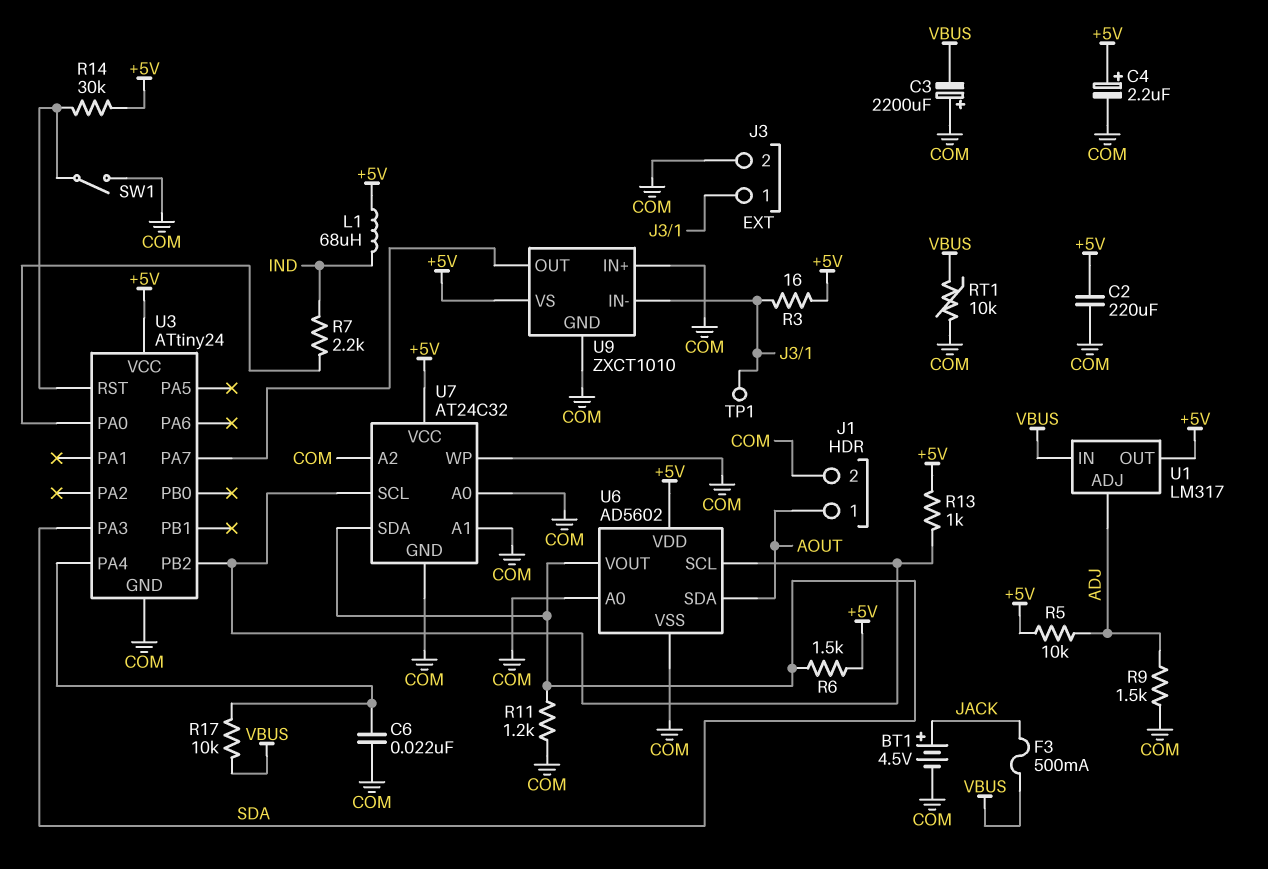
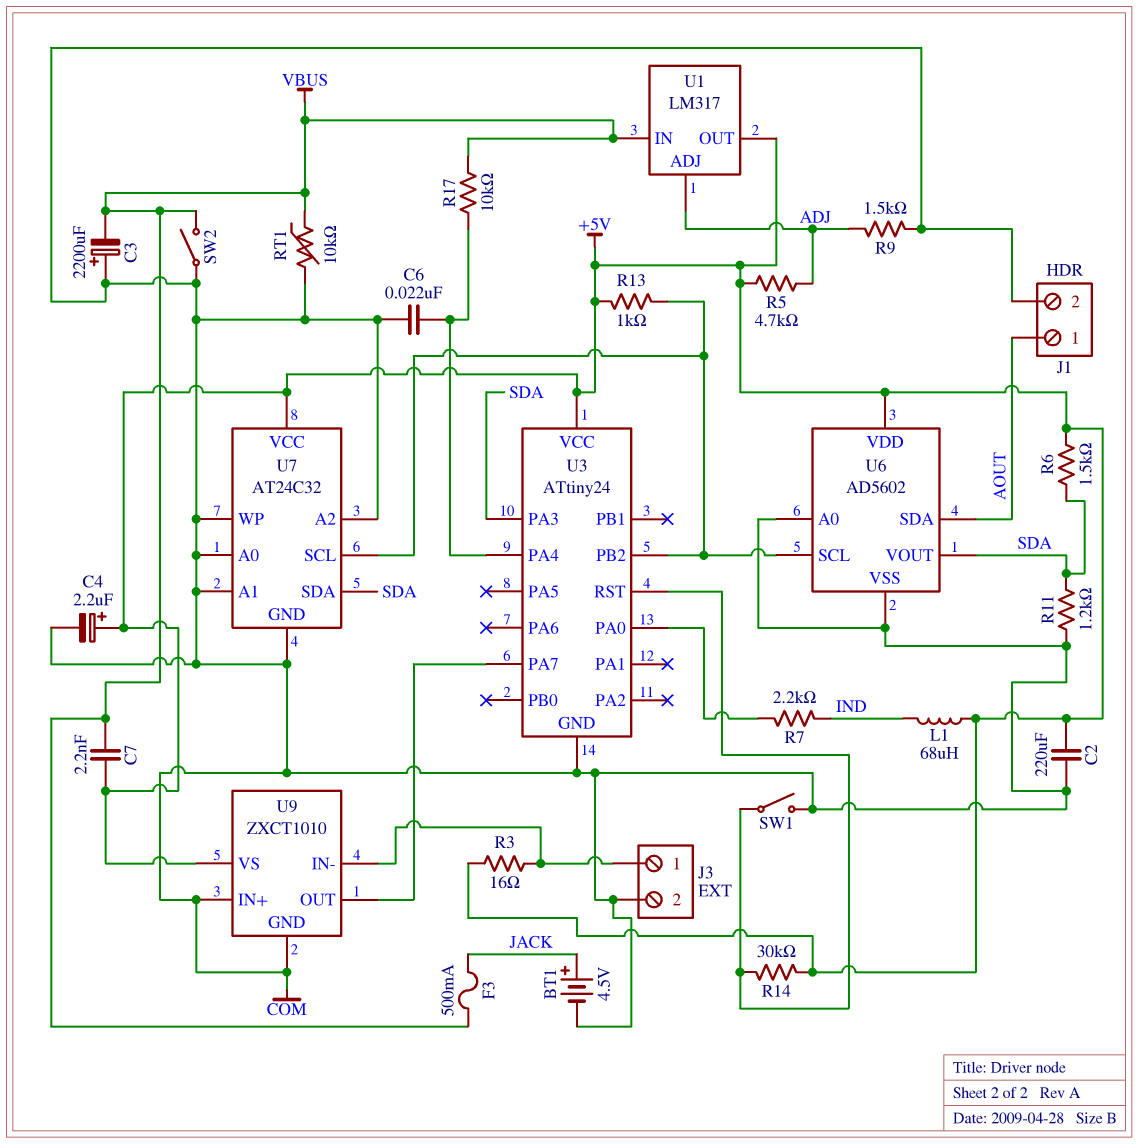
C7: none -> 2.2nF (+5V, VBUS)
R5: 10k (+5V, ADJ) -> 4.7k (+5V, ADJ)
SW2: none -> switch (COM, VBUS)
TP1: test point (J3/1) -> none

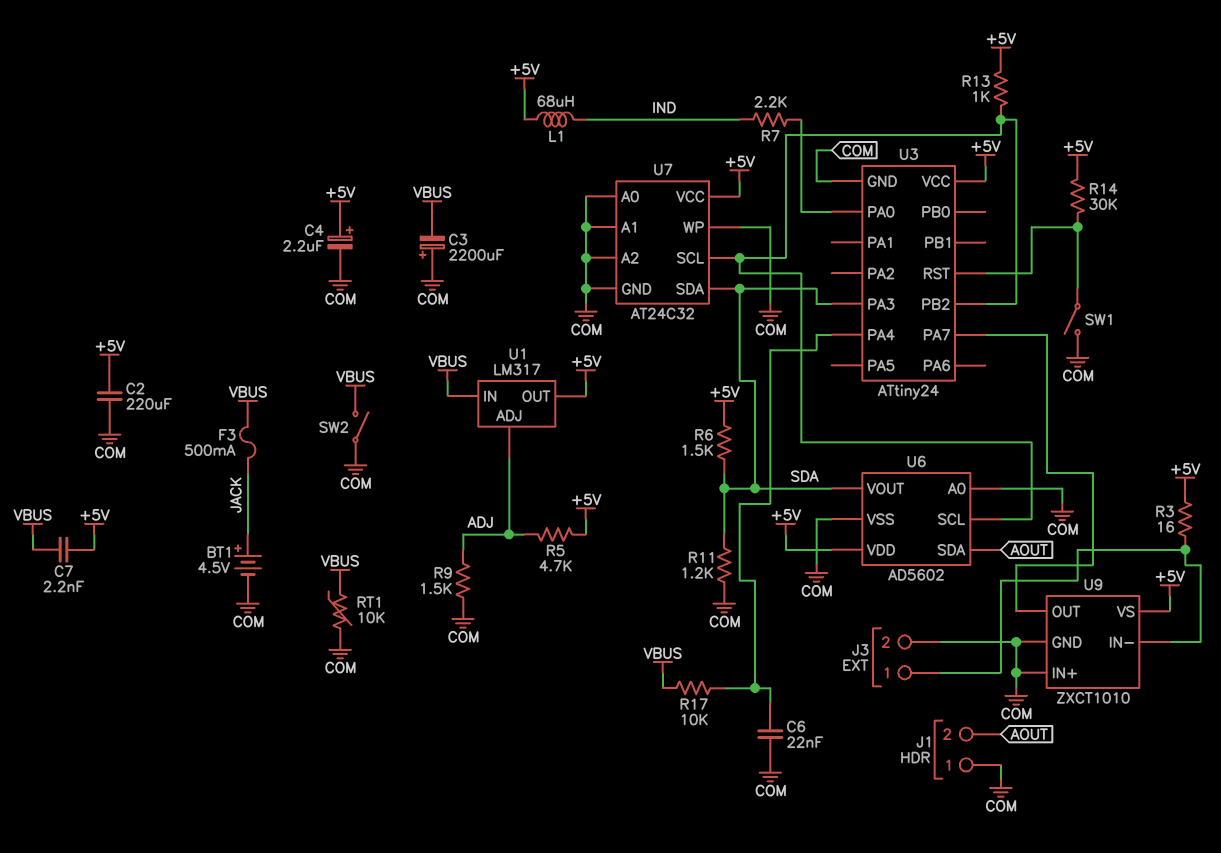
J1 pin 1: AOUT -> COM
J1 pin 2: COM -> AOUT

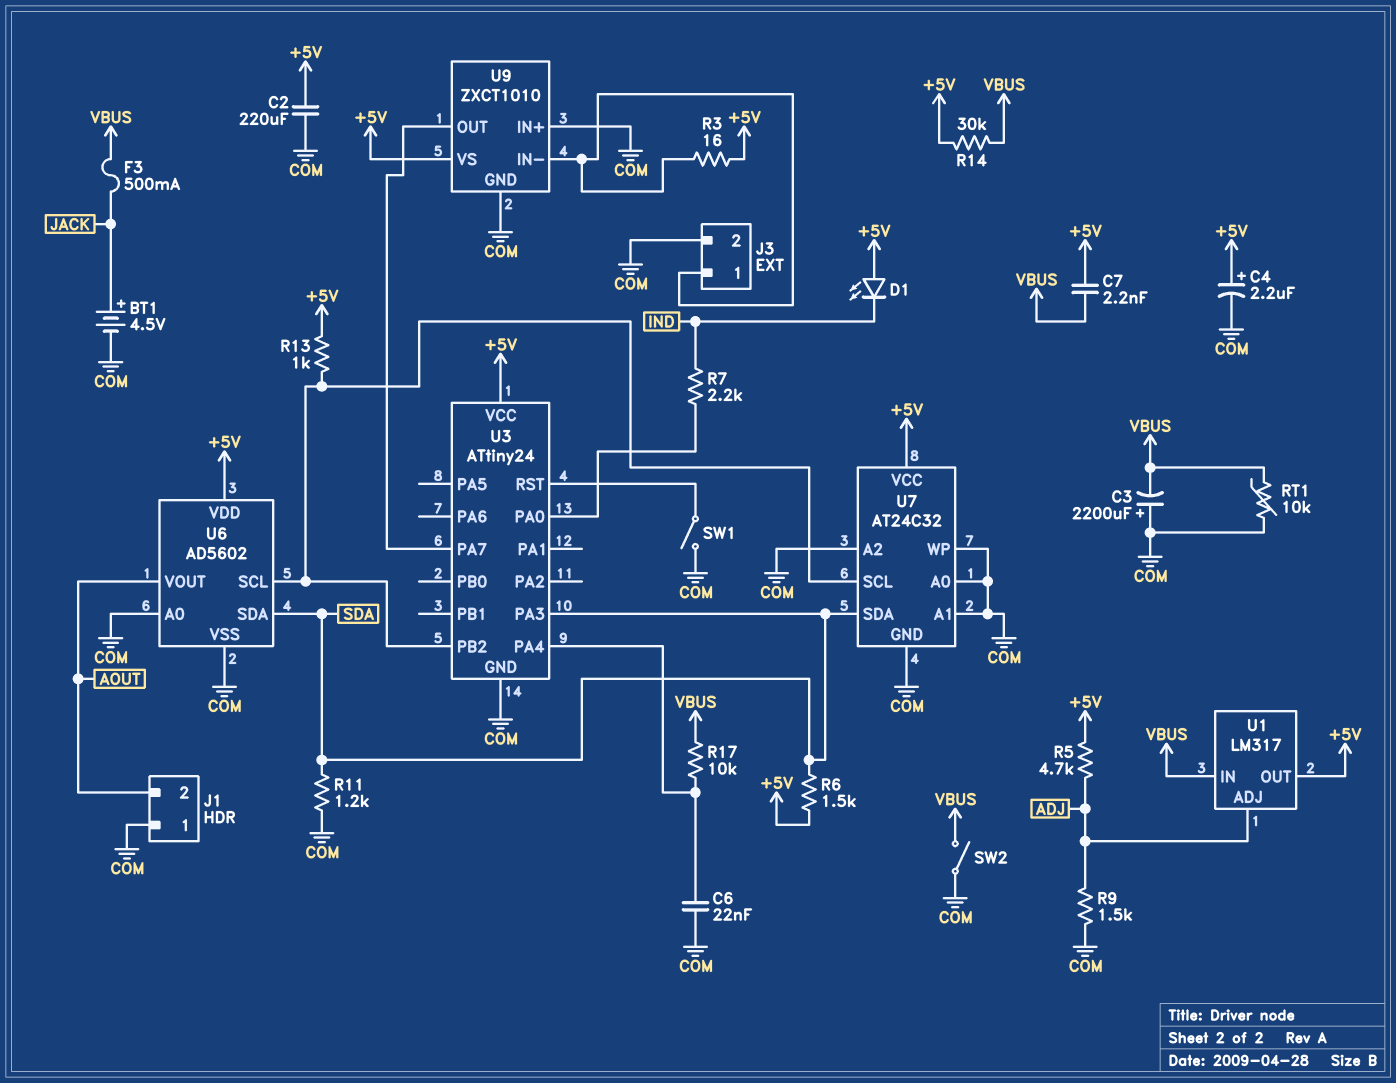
D1: none -> LED (A +5V, K IND)
L1: 68uH (+5V, IND) -> none
R14: 30k (+5V, U3/RST) -> 30k (+5V, VBUS)
U6 pin SDA: AOUT -> SDA
U6 pin VOUT: SDA -> AOUT

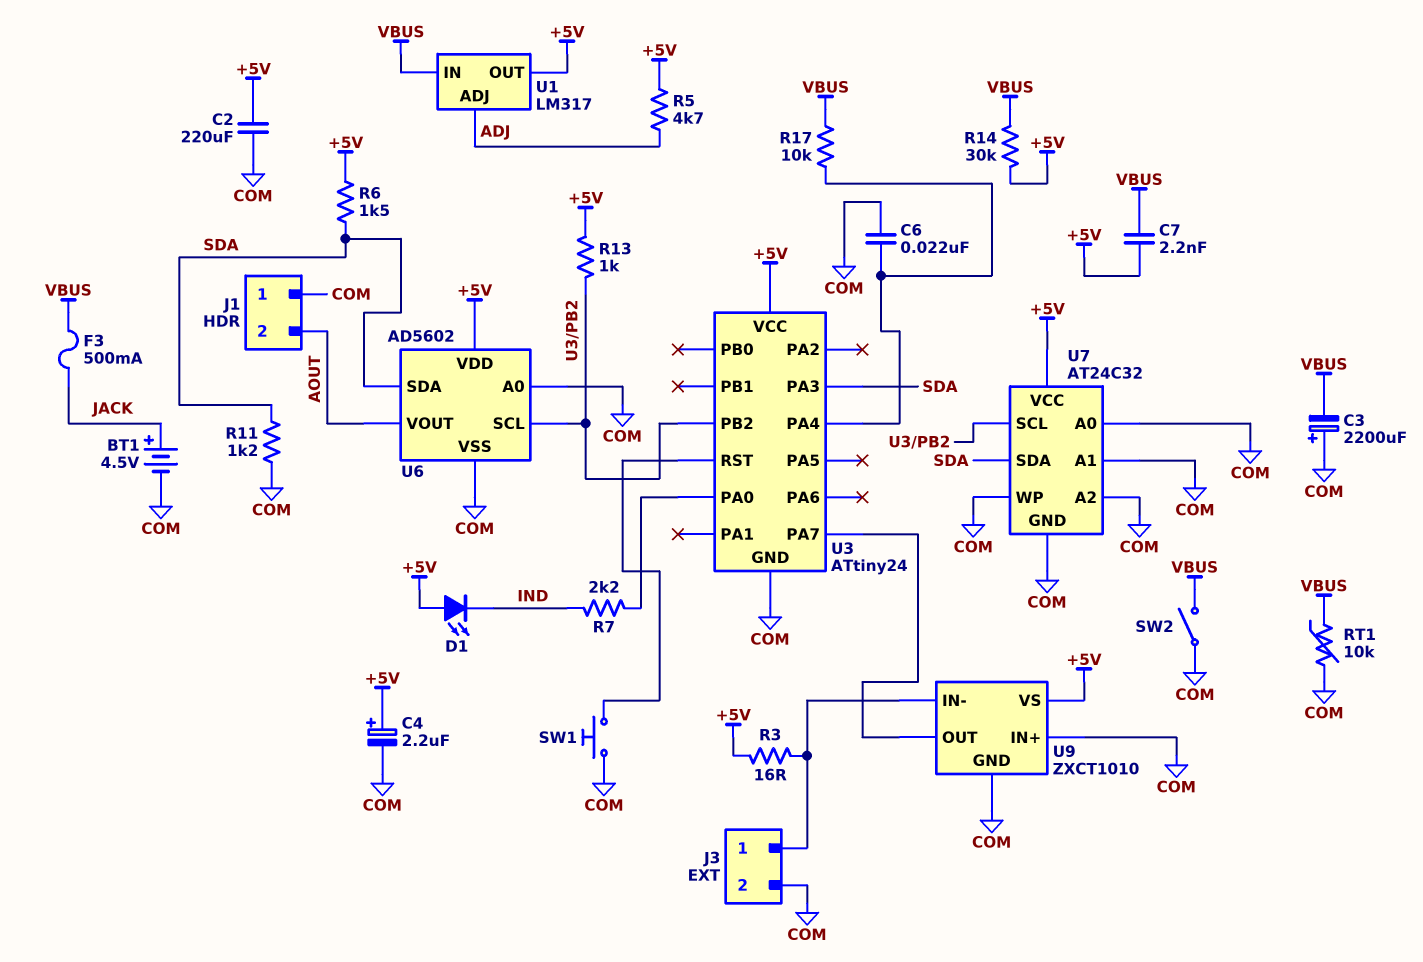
R9: 1.5k (ADJ, COM) -> none
SW1: switch (COM, U3/RST) -> button (COM, U3/RST)

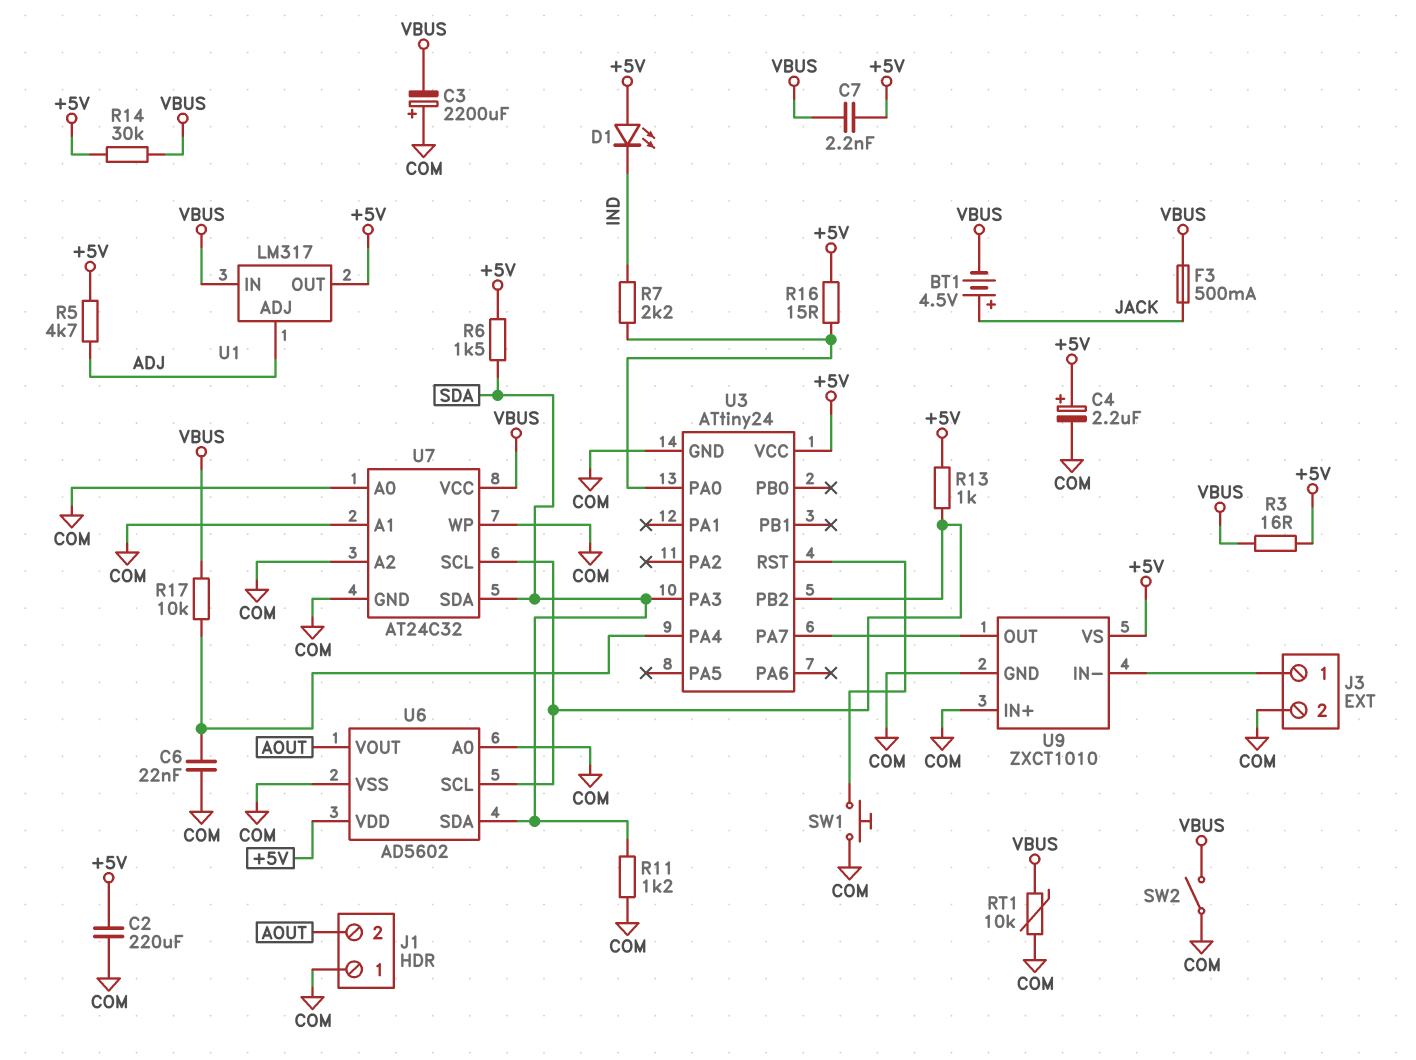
BT1: 4.5V (plus JACK, minus COM) -> 4.5V (plus JACK, minus VBUS)
R3: 16 (+5V, J3/1) -> 16 (+5V, VBUS)
R16: none -> 15 (+5V, U3/PA0)
U7 pin VCC: +5V -> VBUS

